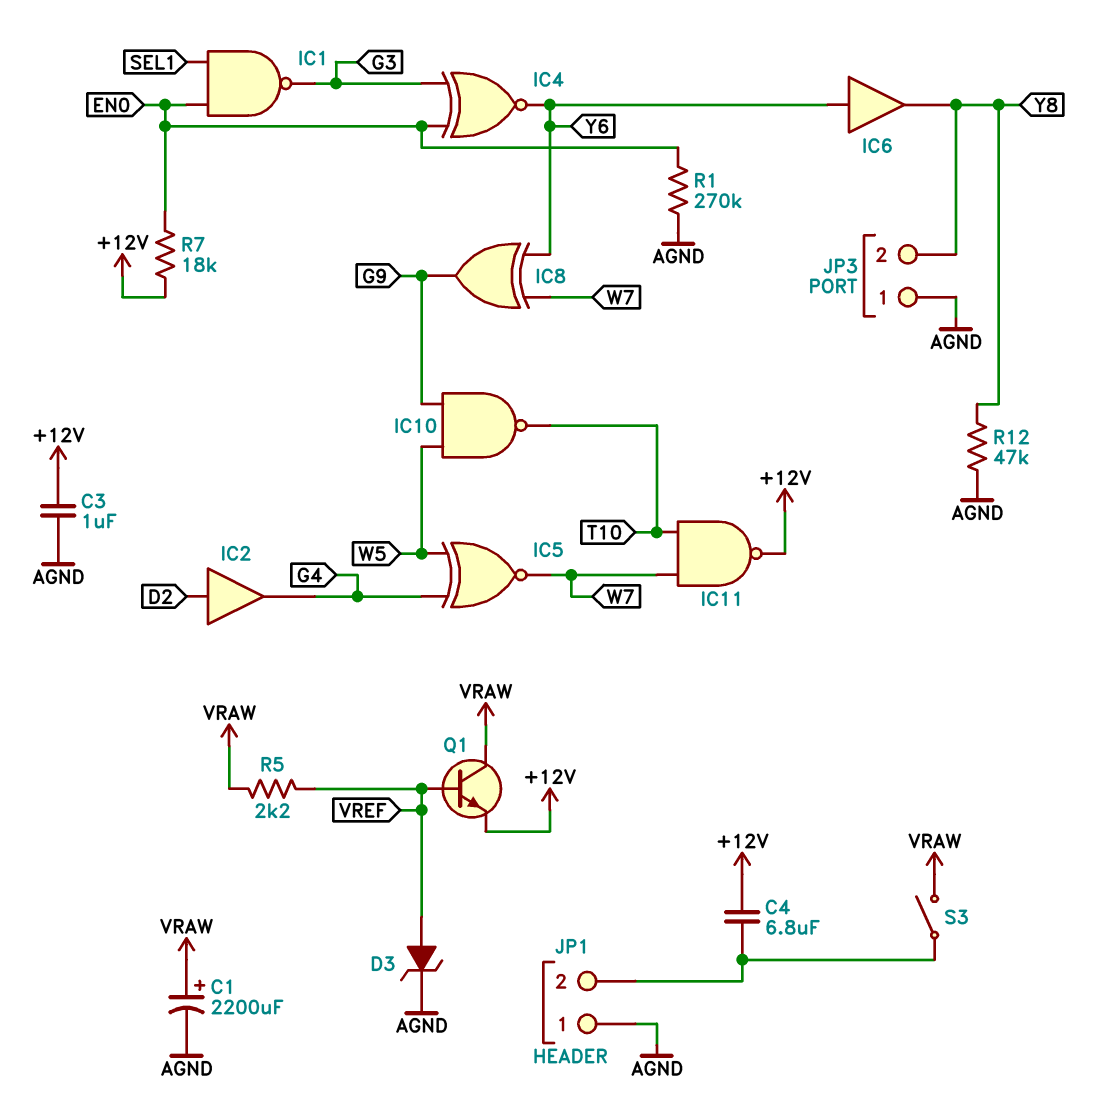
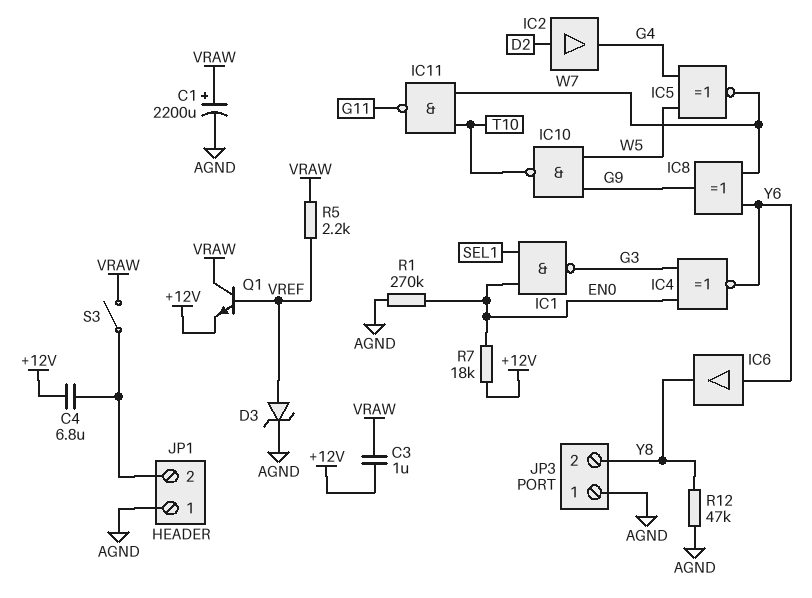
C3: 1uF (+12V, AGND) -> 1uF (+12V, VRAW)
IC11: NAND (in T10, in W7, out +12V) -> NAND (in T10, in W7, out G11)

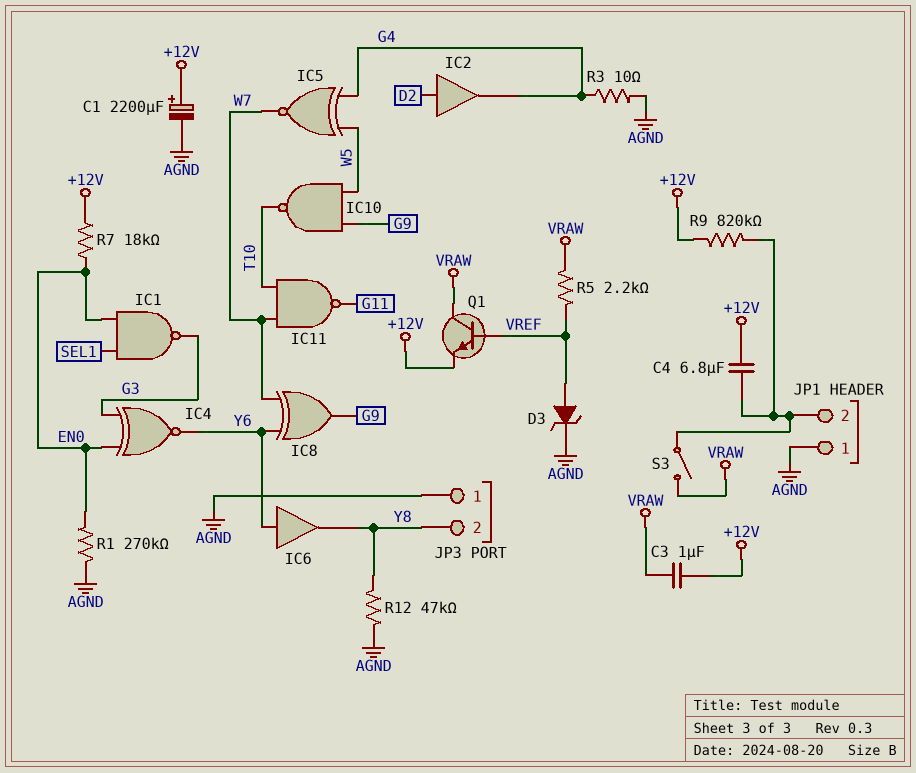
C1: 2200uF (plus VRAW, minus AGND) -> 2200uF (plus +12V, minus AGND)
R3: none -> 10 (AGND, G4)
R9: none -> 820k (+12V, JP1/2)

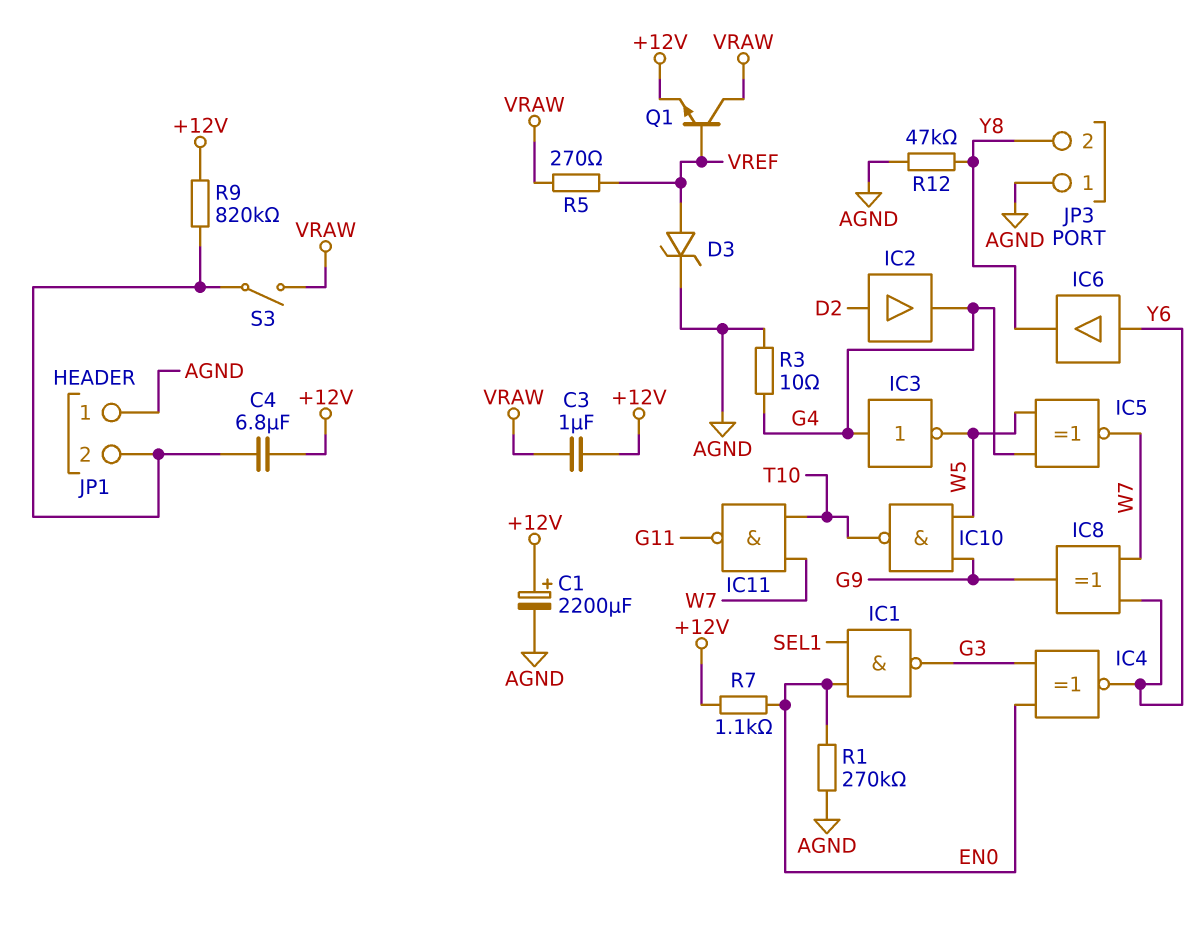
IC3: none -> NOT (in G4, out W5)
R5: 2.2k (VRAW, VREF) -> 270 (VRAW, VREF)
R7: 18k (+12V, EN0) -> 1.1k (+12V, EN0)

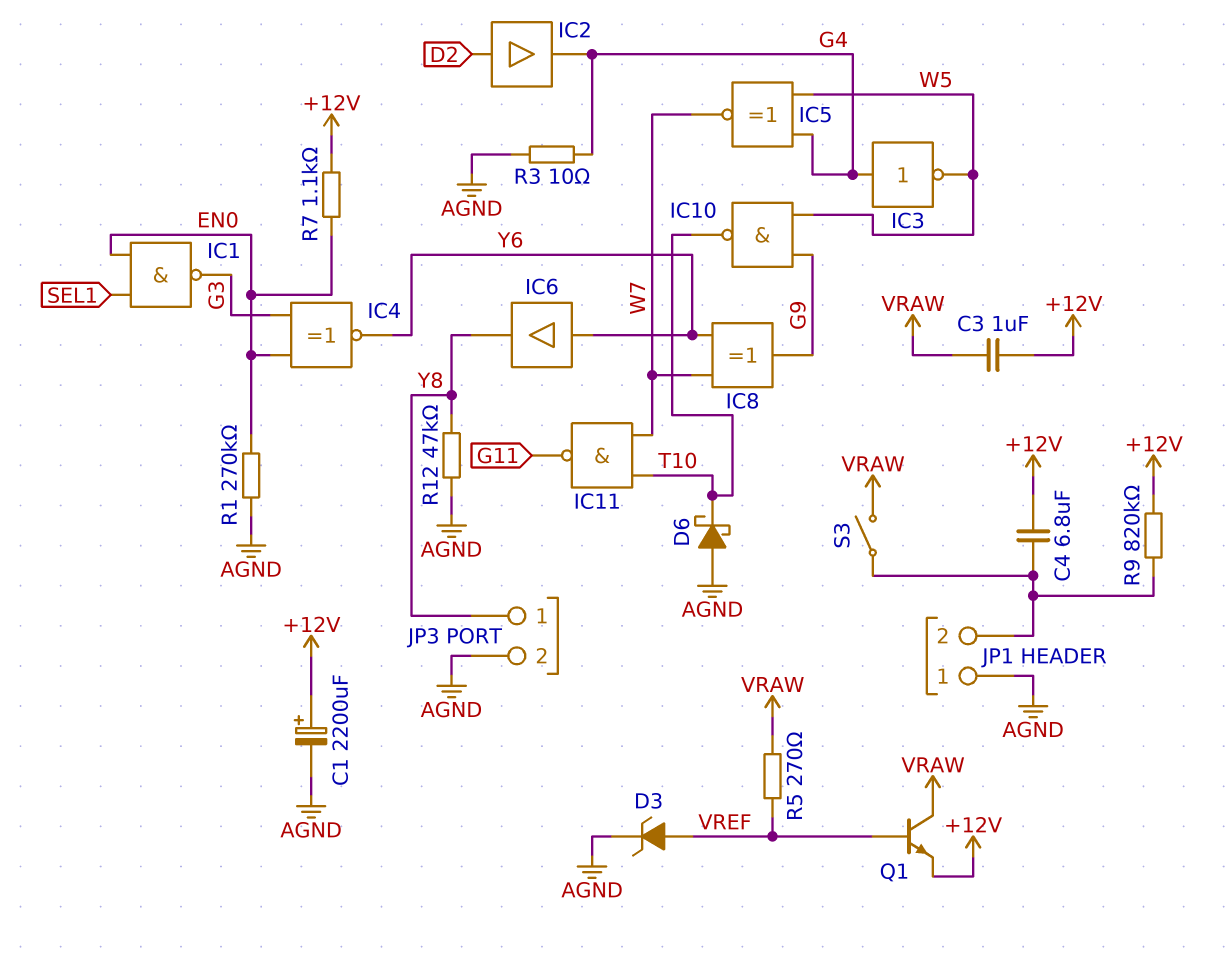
D6: none -> schottky (A AGND, K T10)
JP3 pin 1: AGND -> Y8
JP3 pin 2: Y8 -> AGND

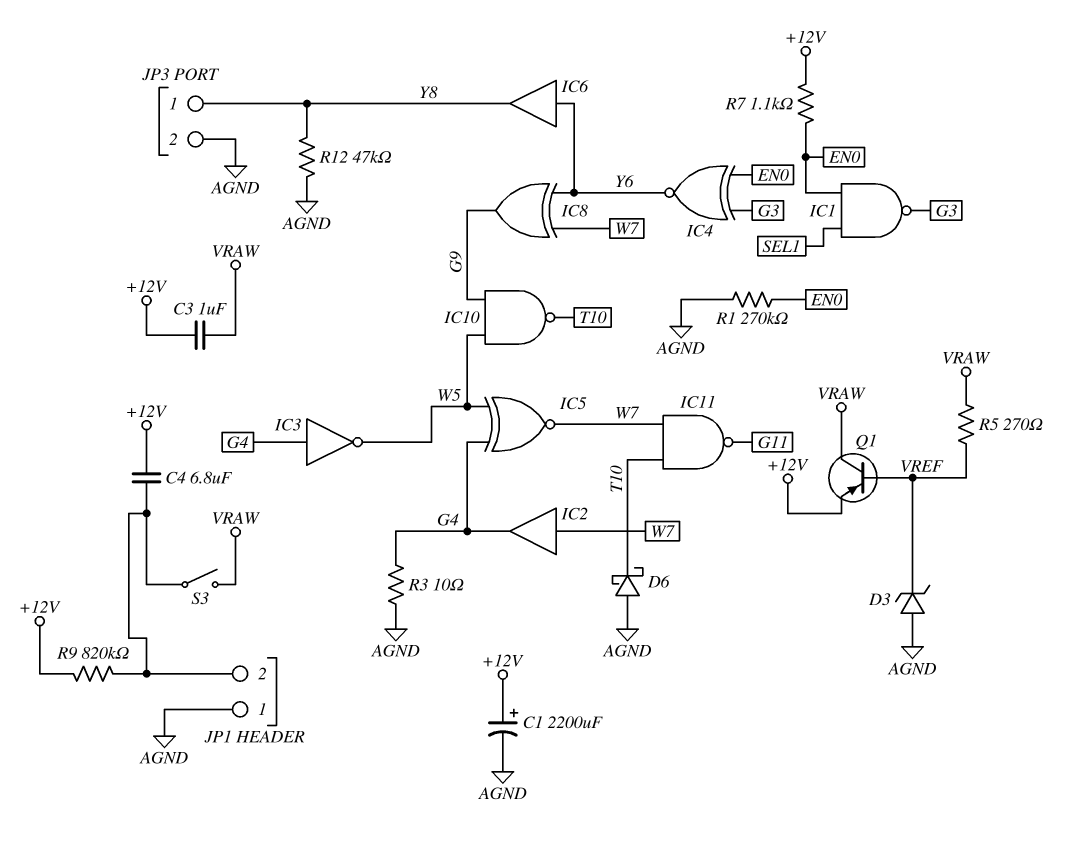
D3: zener (A VREF, K AGND) -> zener (A AGND, K VREF)
IC2: buffer (in D2, out G4) -> buffer (in W7, out G4)
Q1: NPN (B VREF, C VRAW, E +12V) -> PNP (B VREF, C VRAW, E +12V)

